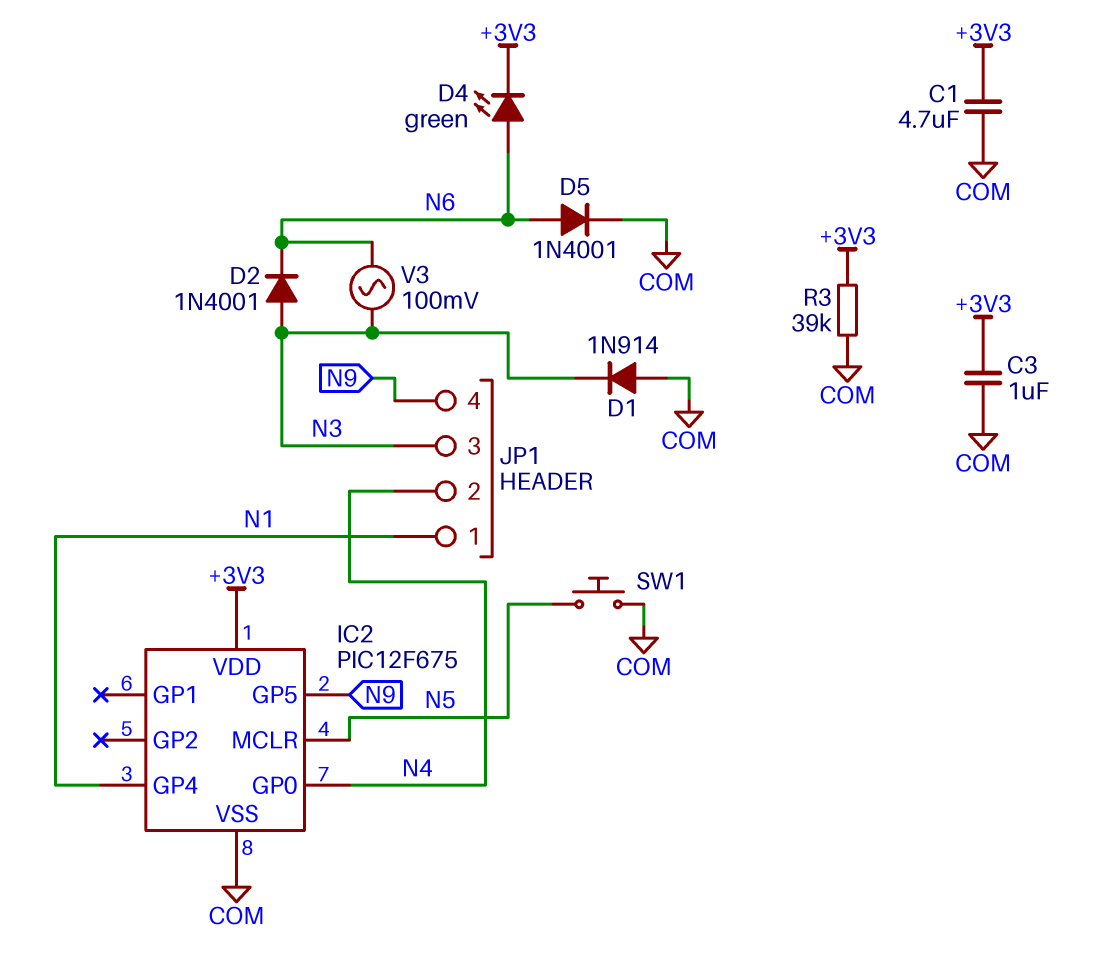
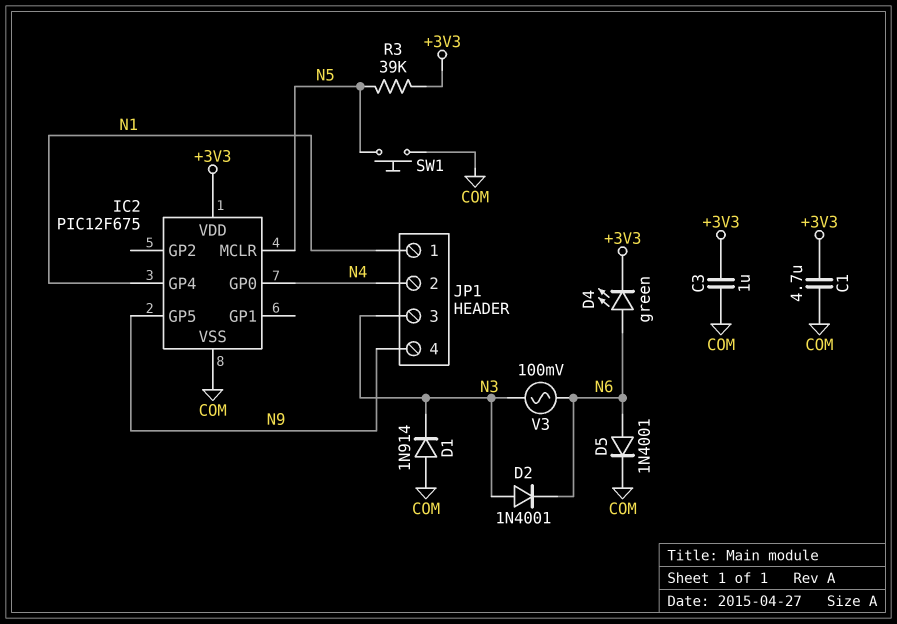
R3: 39k (+3V3, COM) -> 39k (+3V3, N5)

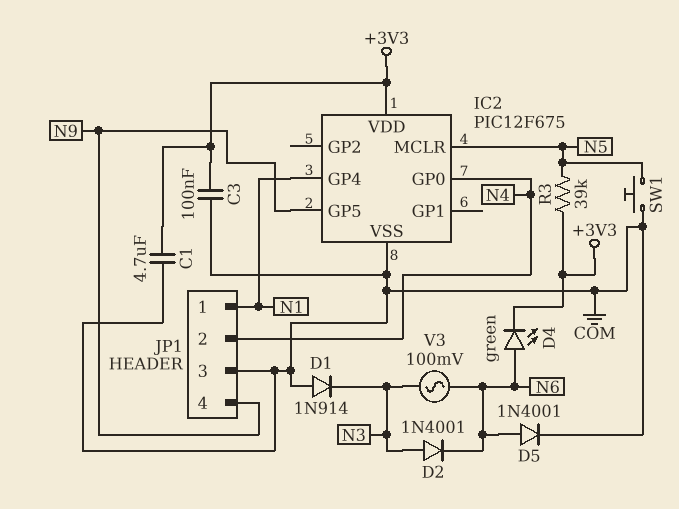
C3: 1uF (+3V3, COM) -> 100nF (+3V3, COM)
JP1 pin 3: N3 -> COM

